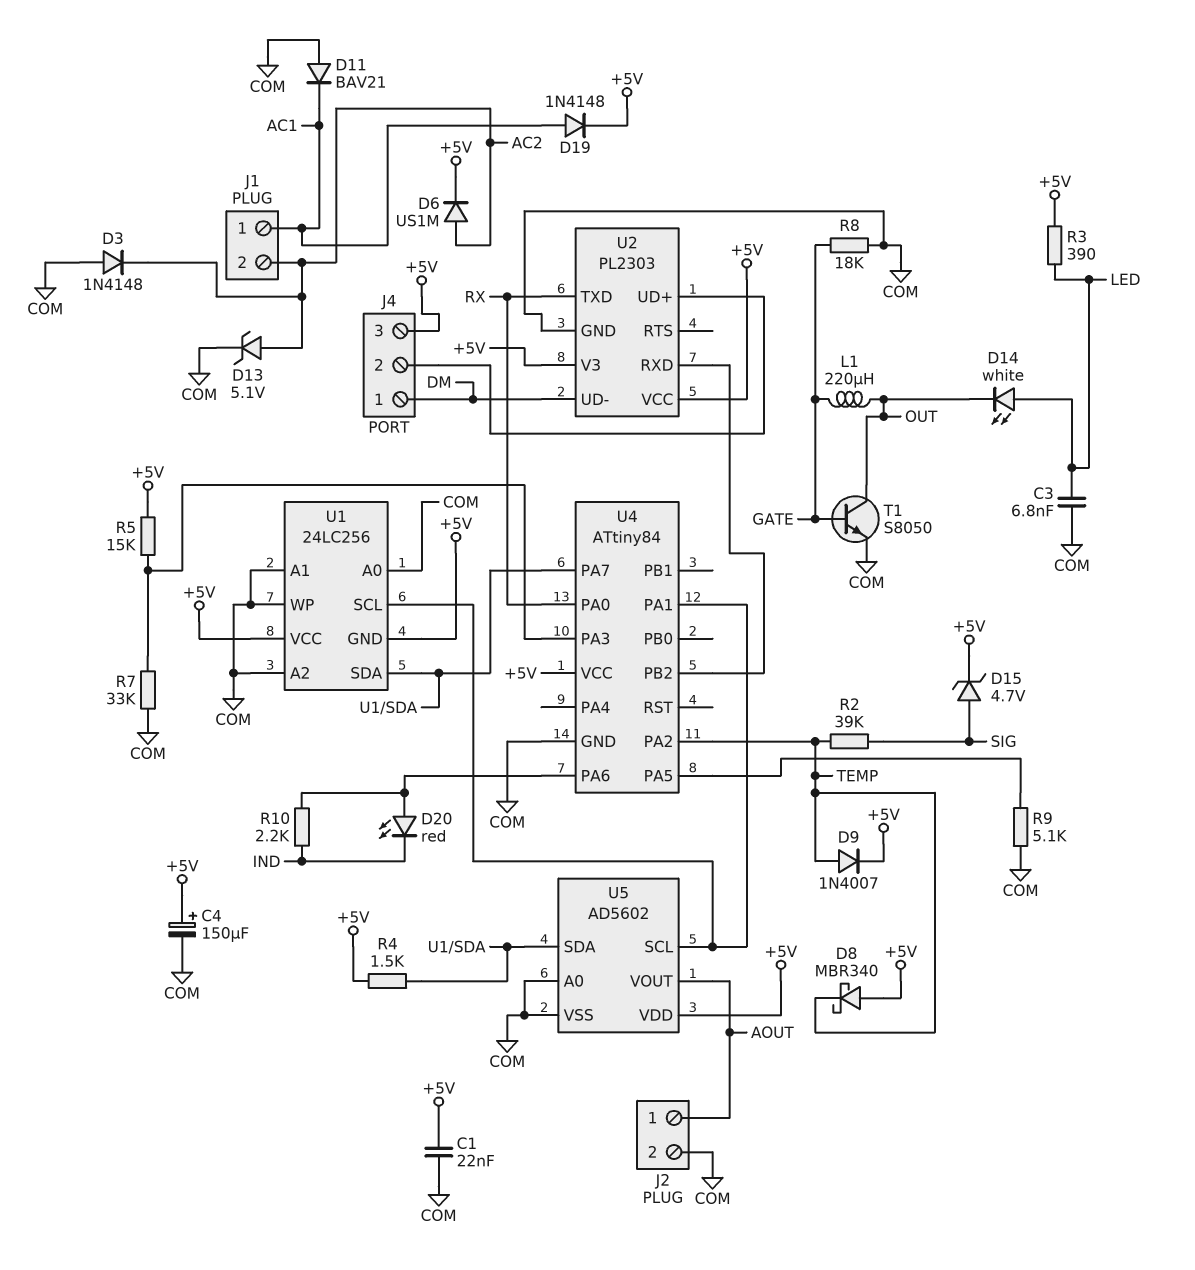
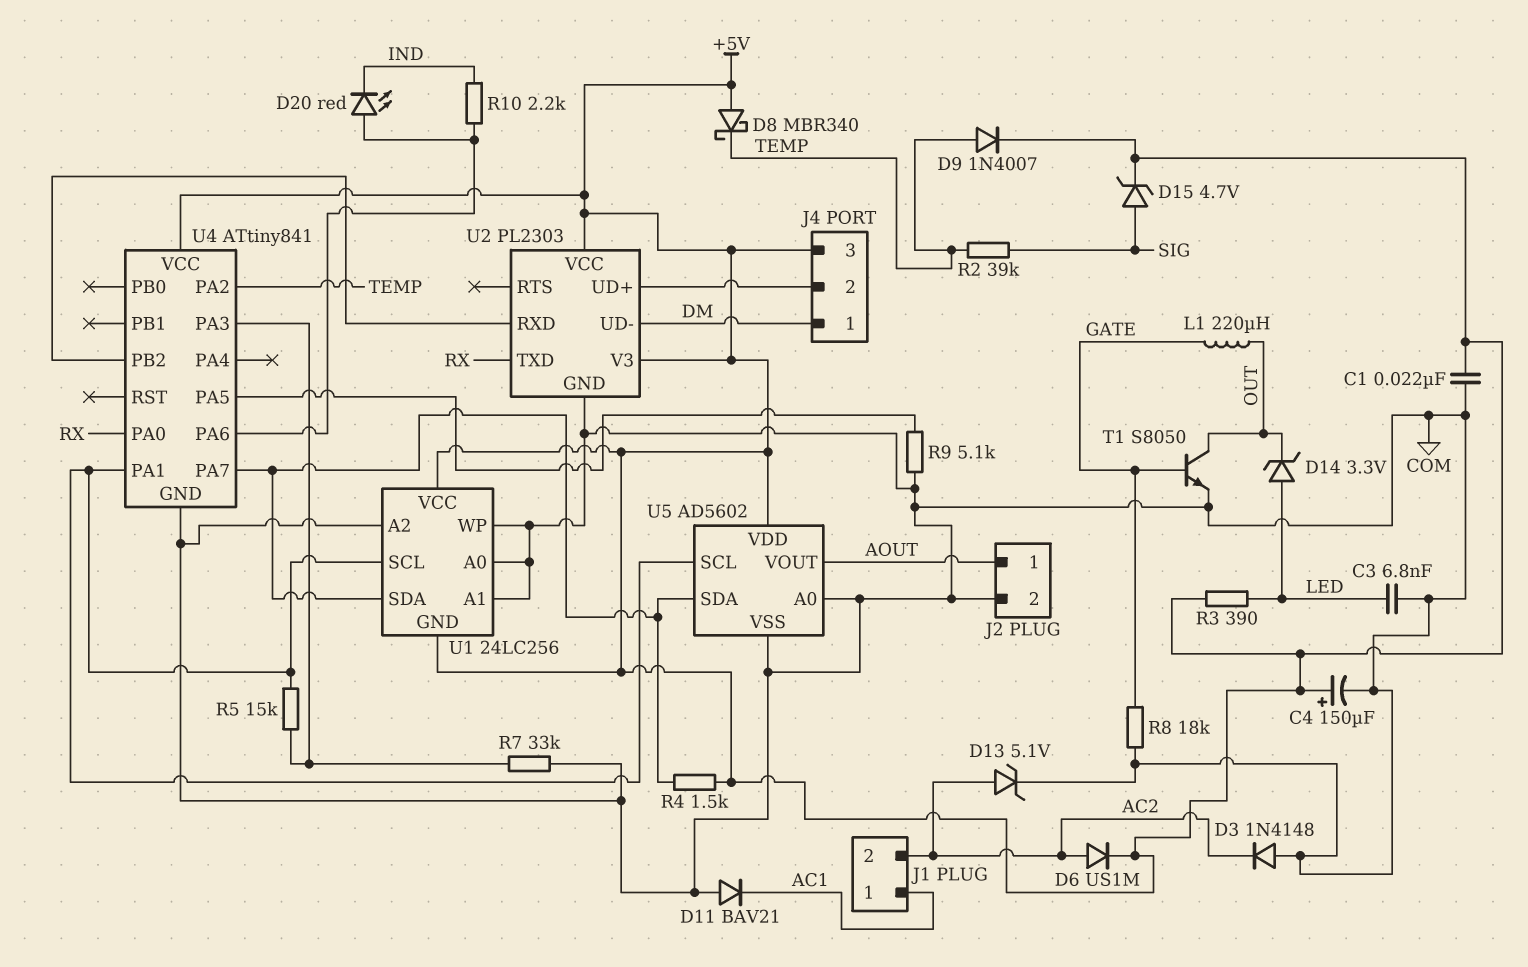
D14: LED white (A LED, K OUT) -> zener 3.3V (A LED, K OUT)
D19: diode 1N4148 (A AC1, K +5V) -> none
R5: 15k (+5V, U4/PA3) -> 15k (U1/SCL, U4/PA3)
U4: ATtiny84 -> ATtiny841

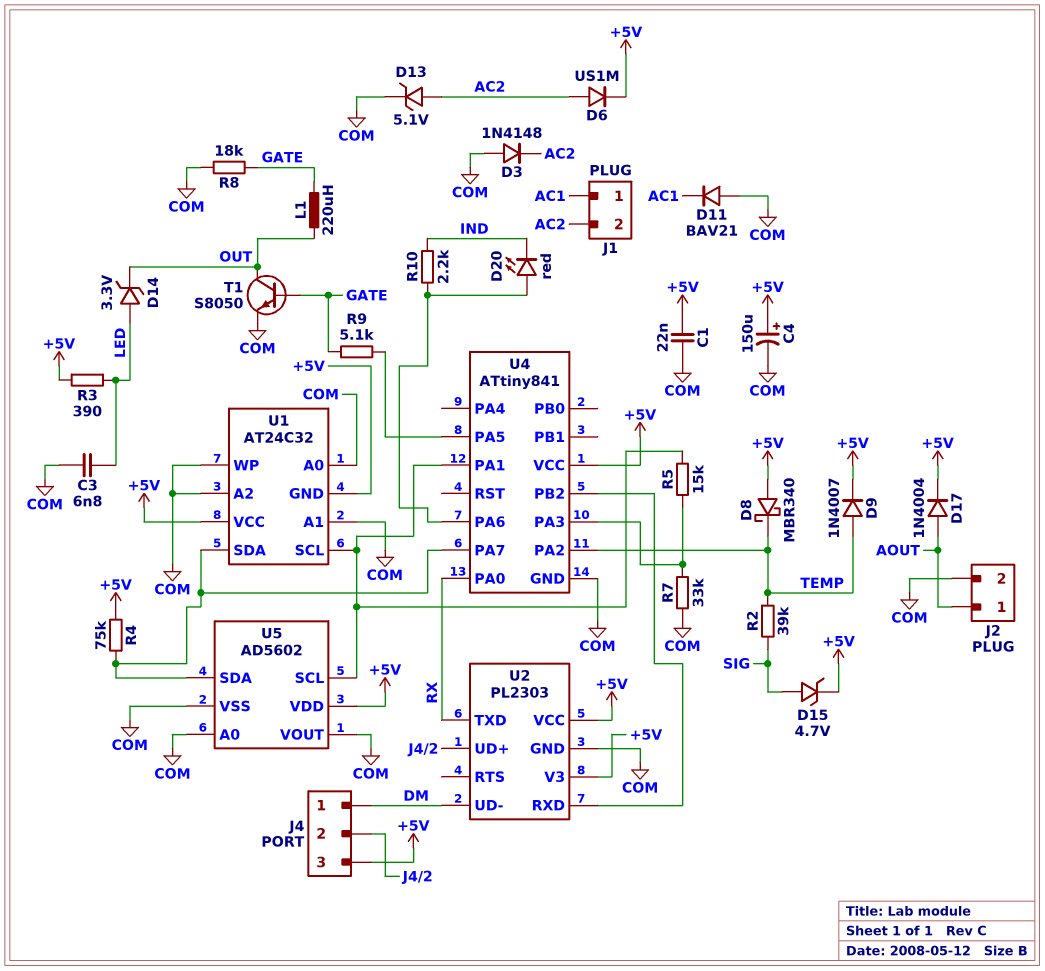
D17: none -> diode 1N4004 (A AOUT, K +5V)
R4: 1.5k (+5V, U1/SDA) -> 75k (+5V, U1/SDA)
R9: 5.1k (COM, U4/PA5) -> 5.1k (GATE, U4/PA5)
U1: 24LC256 -> AT24C32
U5 pin VOUT: AOUT -> COM

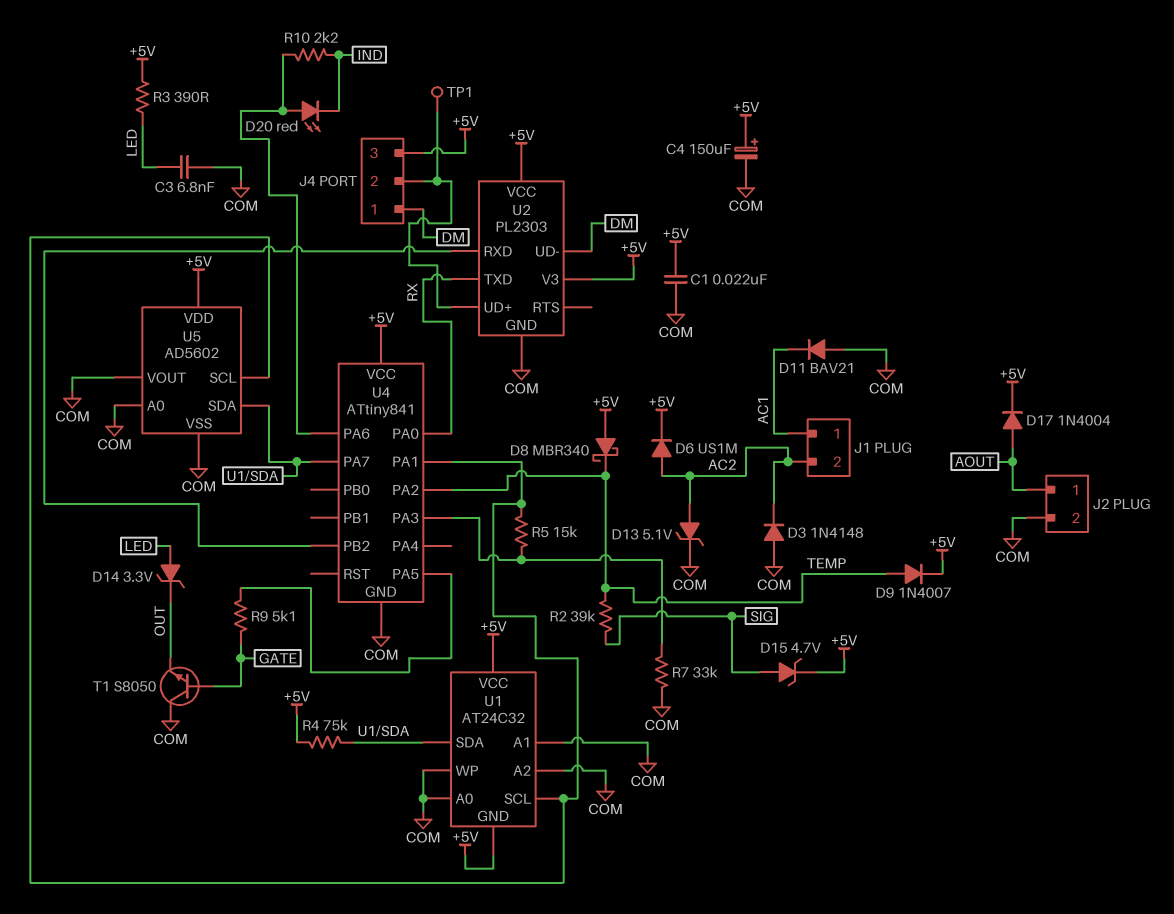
L1: 220uH (GATE, OUT) -> none
R8: 18k (COM, GATE) -> none
T1: NPN S8050 (B GATE, C OUT, E COM) -> NPN S8050 (B GATE, C COM, E OUT)
TP1: none -> test point (J4/2)

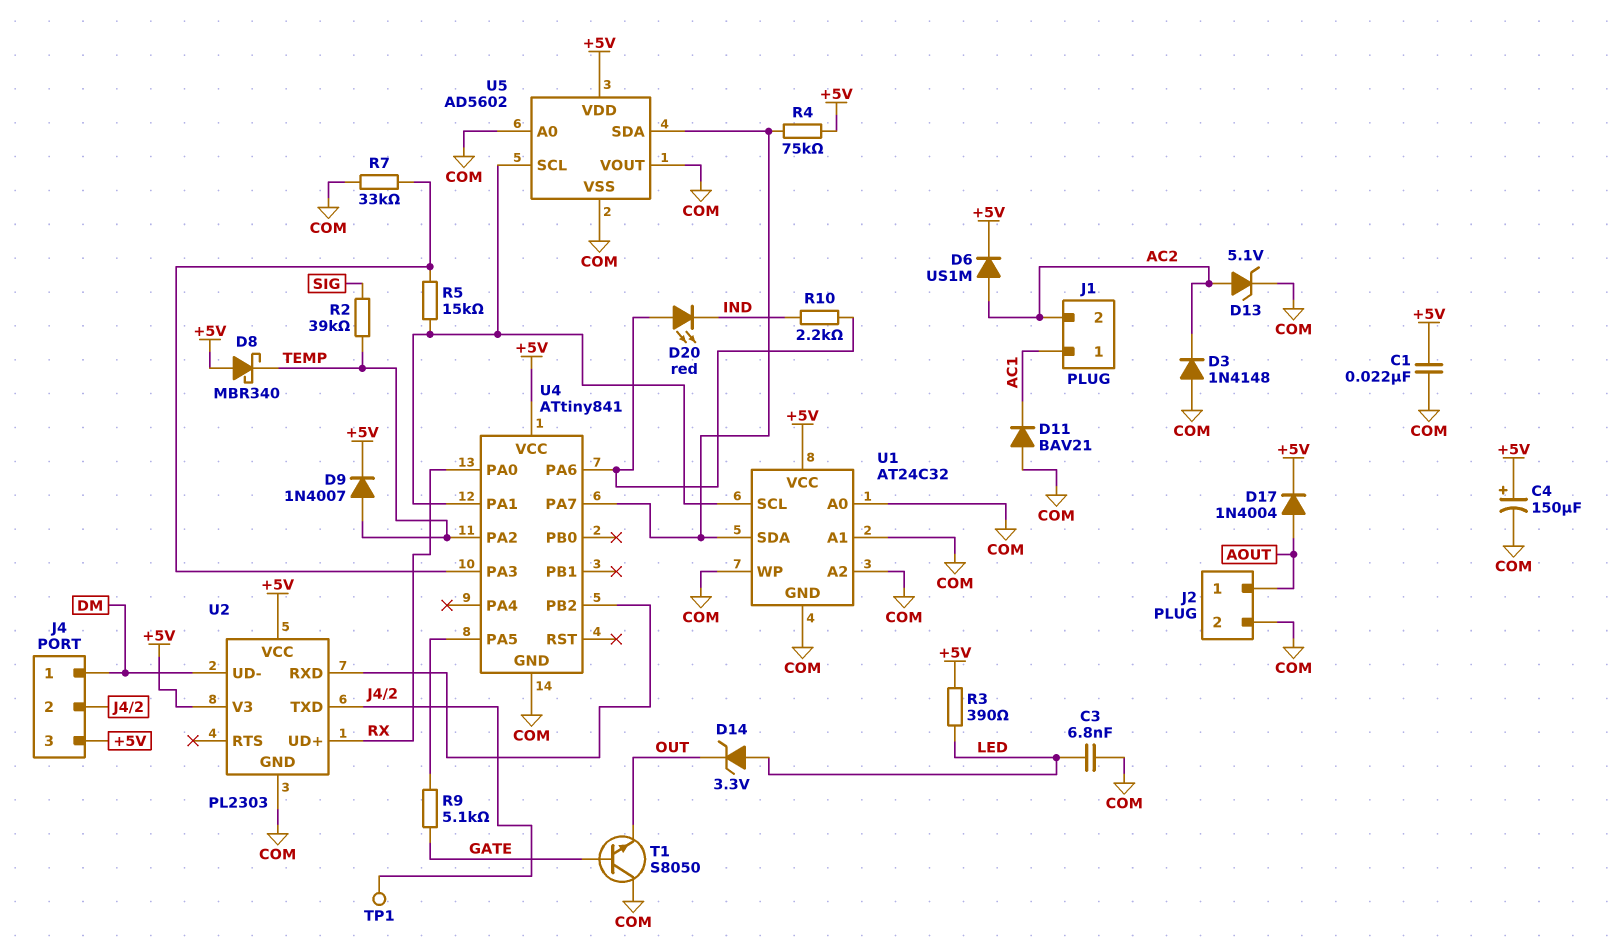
D15: zener 4.7V (A SIG, K +5V) -> none
U1 pin GND: +5V -> COM
U2 pin TXD: RX -> J4/2
U2 pin UD+: J4/2 -> RX

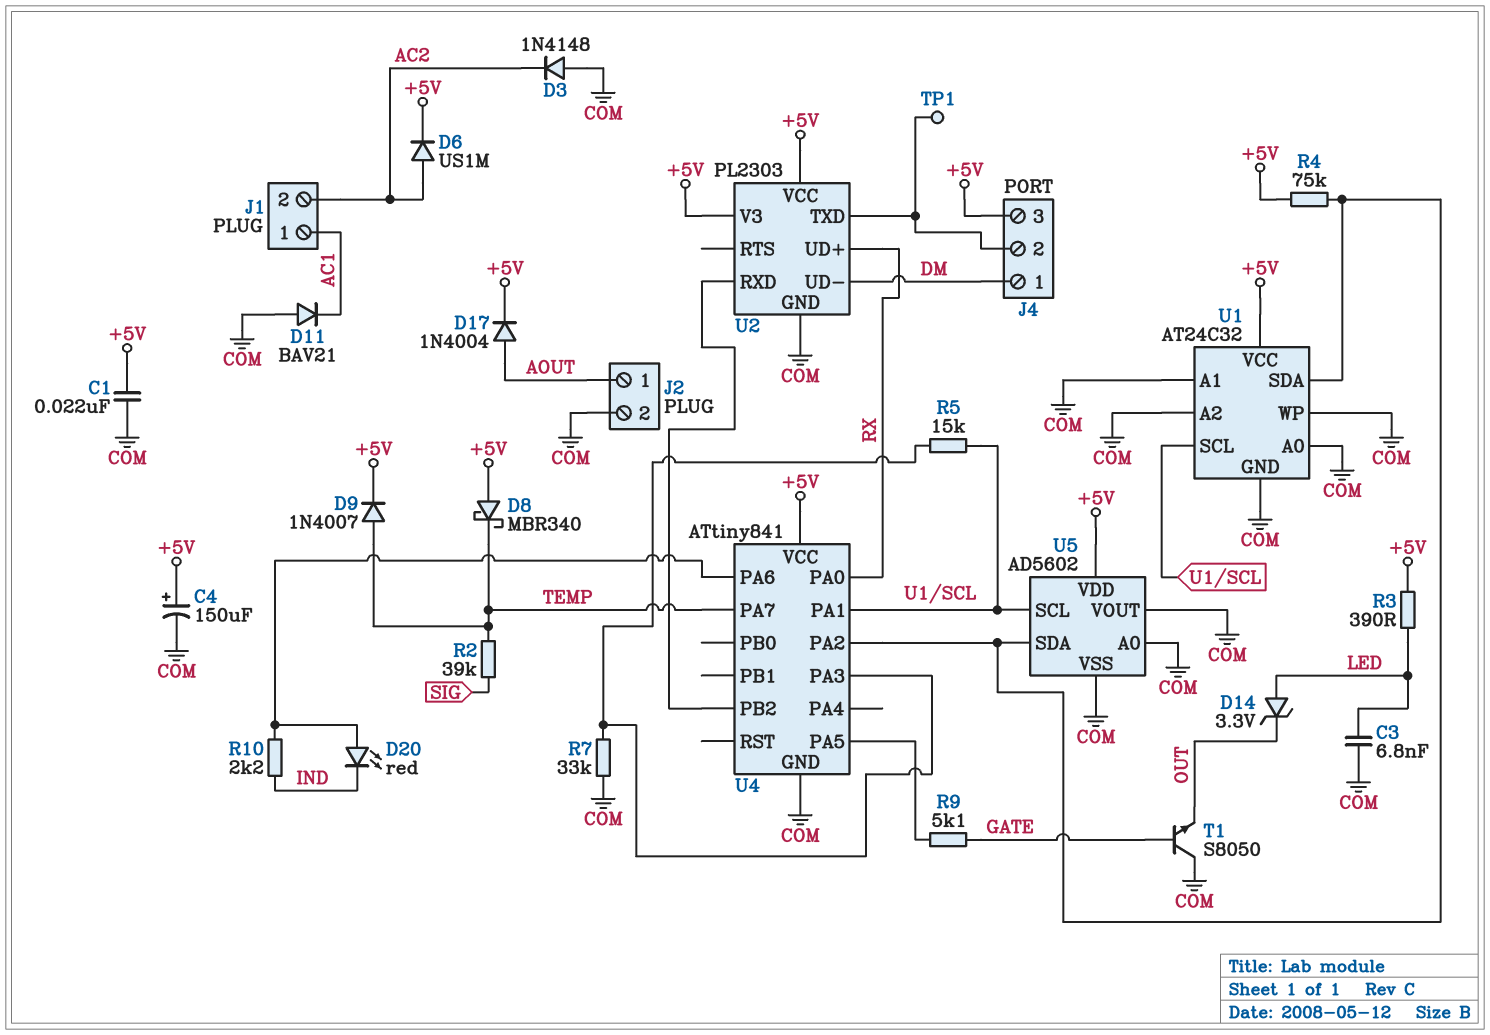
D13: zener 5.1V (A AC2, K COM) -> none
U4 pin PA2: TEMP -> U1/SDA
U4 pin PA7: U1/SDA -> TEMP

